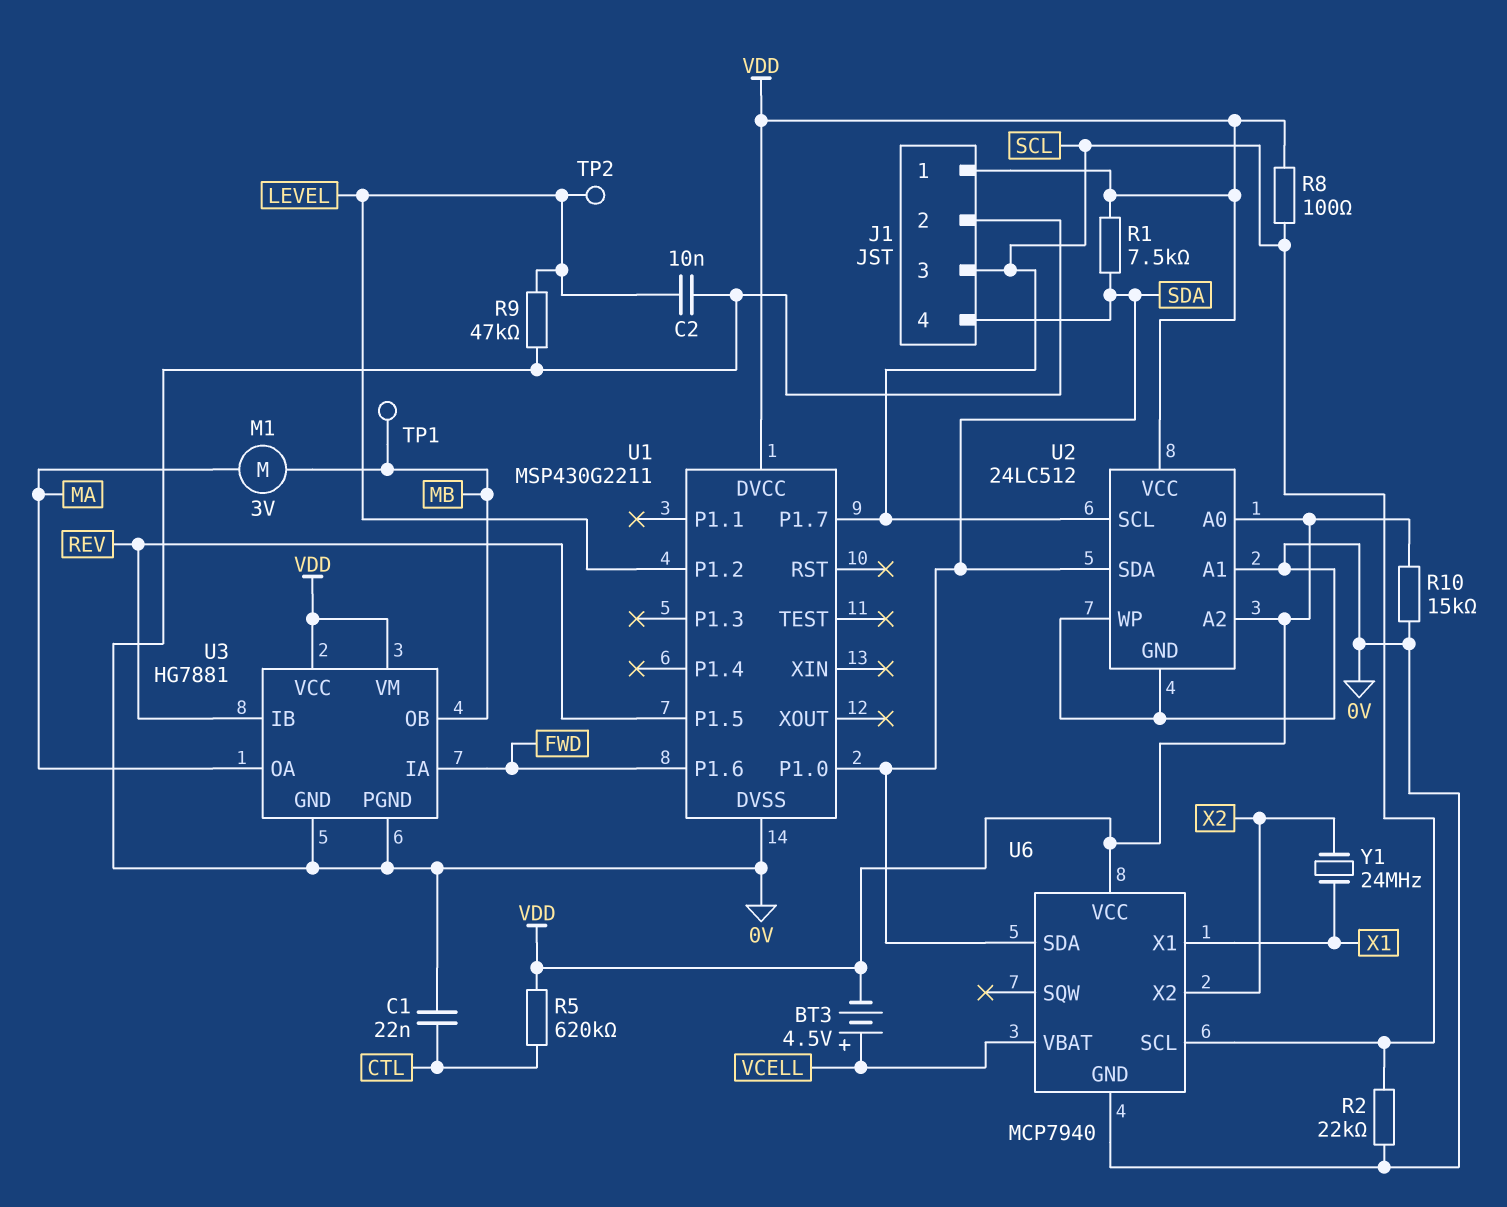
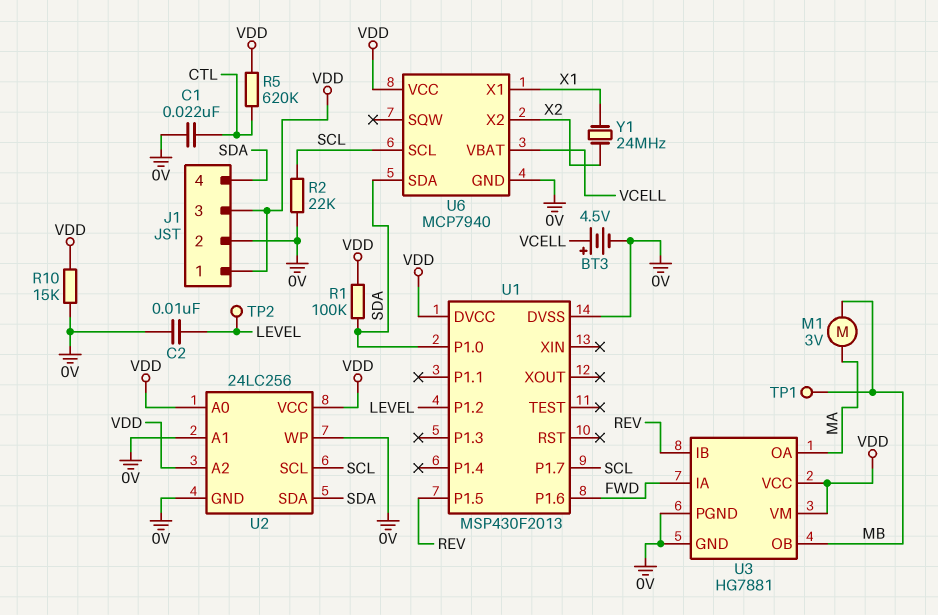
BT3: 4.5V (plus VCELL, minus VDD) -> 4.5V (plus VCELL, minus 0V)
J1 pin 3: SCL -> VDD
R1: 7.5k (SDA, VDD) -> 100k (SDA, VDD)
R8: 100 (SCL, VDD) -> none
R9: 47k (0V, LEVEL) -> none
U1: MSP430G2211 -> MSP430F2013
U2: 24LC512 -> 24LC256

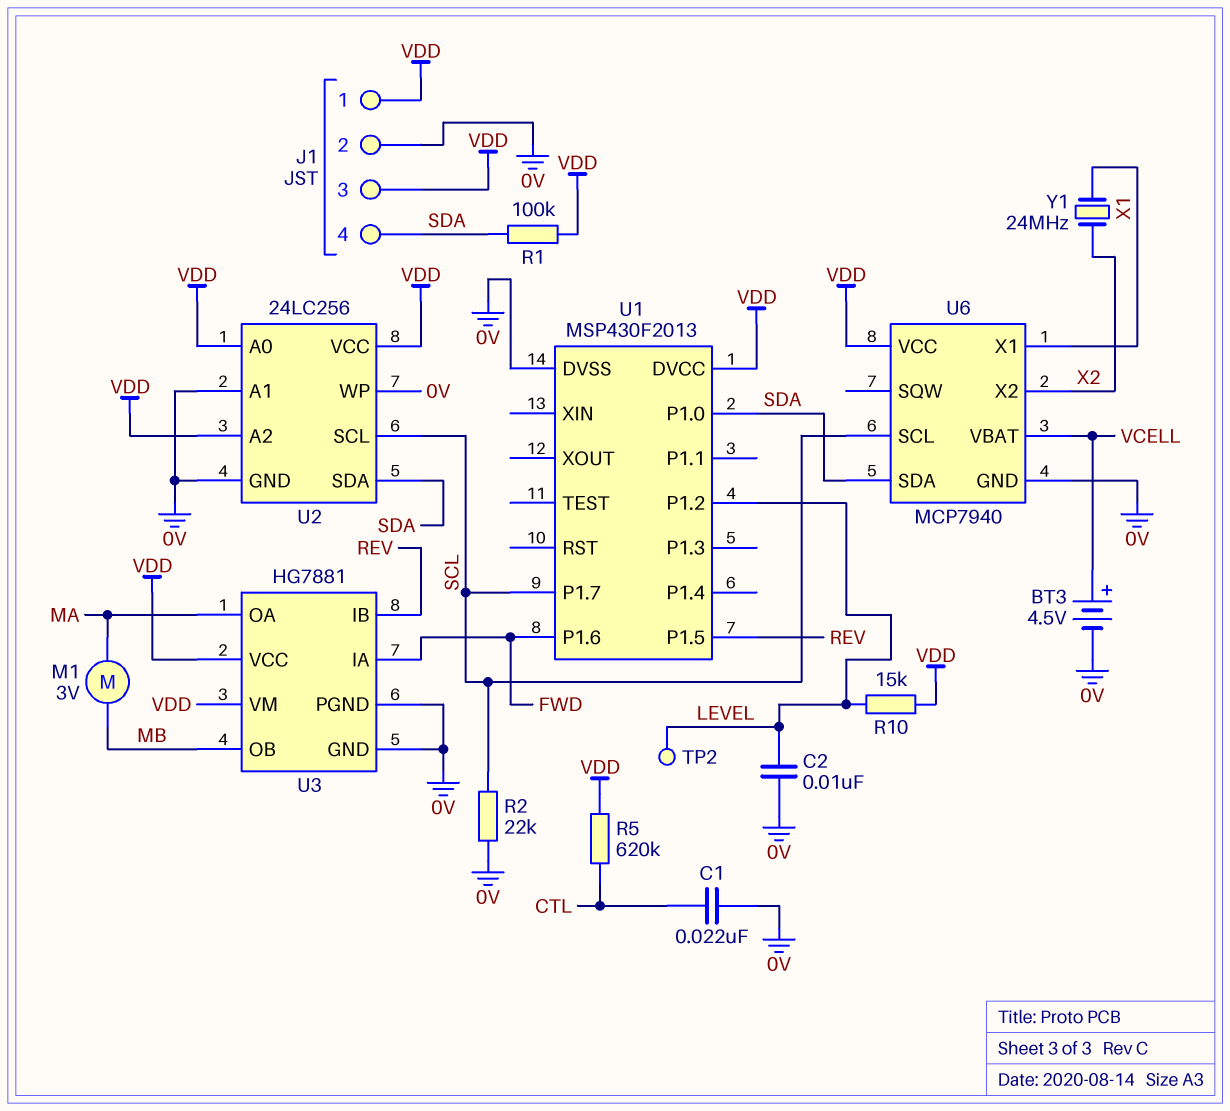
R10: 15k (0V, VDD) -> 15k (LEVEL, VDD)
TP1: test point (MB) -> none

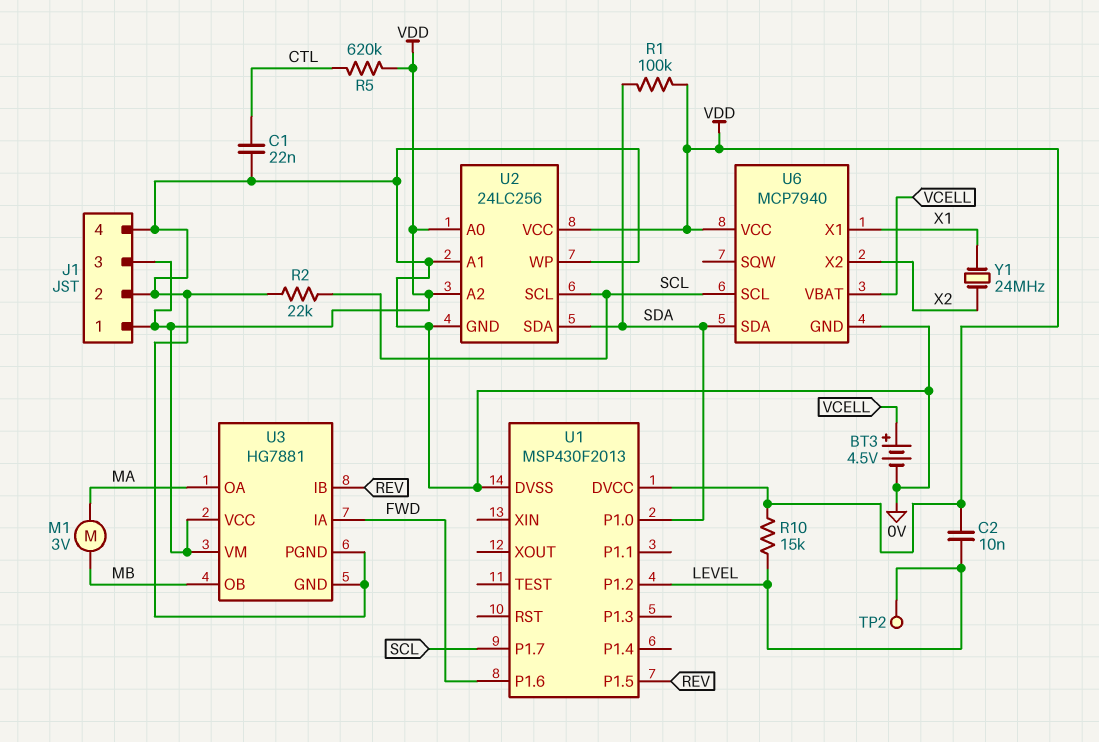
C2: 10nF (0V, LEVEL) -> 10nF (LEVEL, VDD)
J1 pin 4: SDA -> 0V

